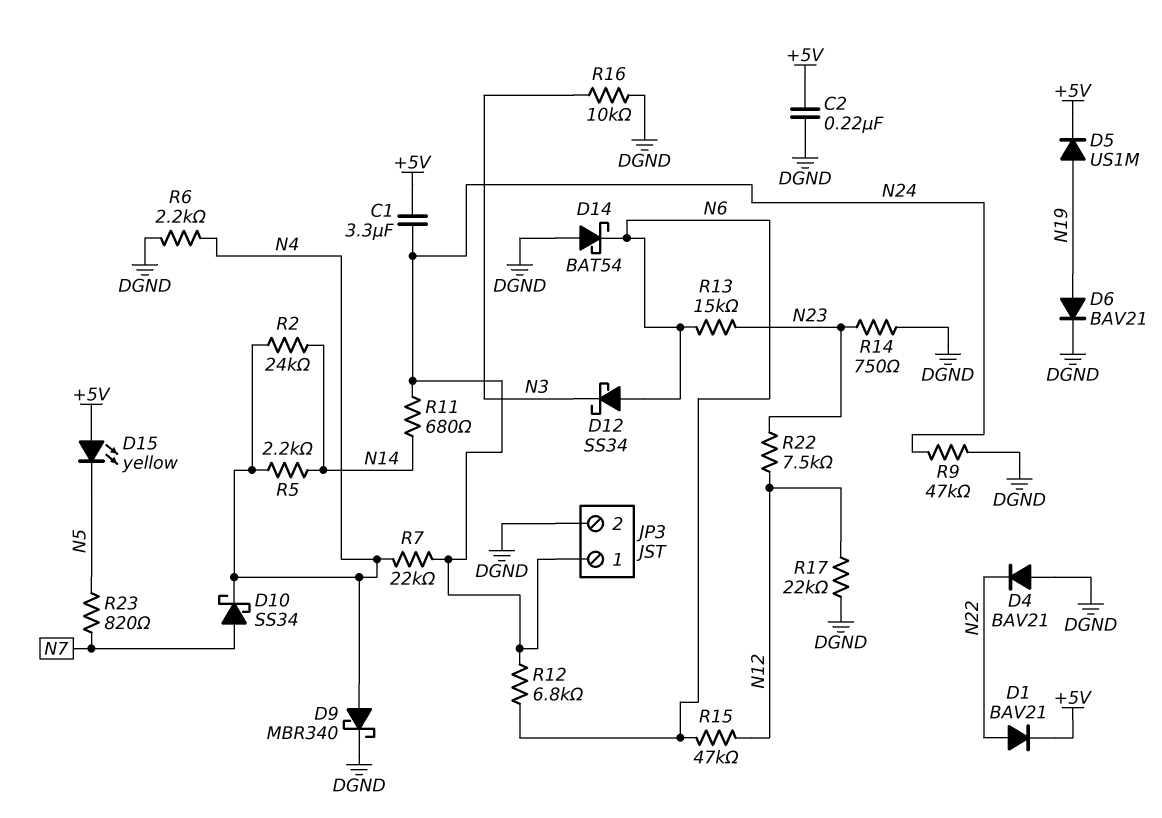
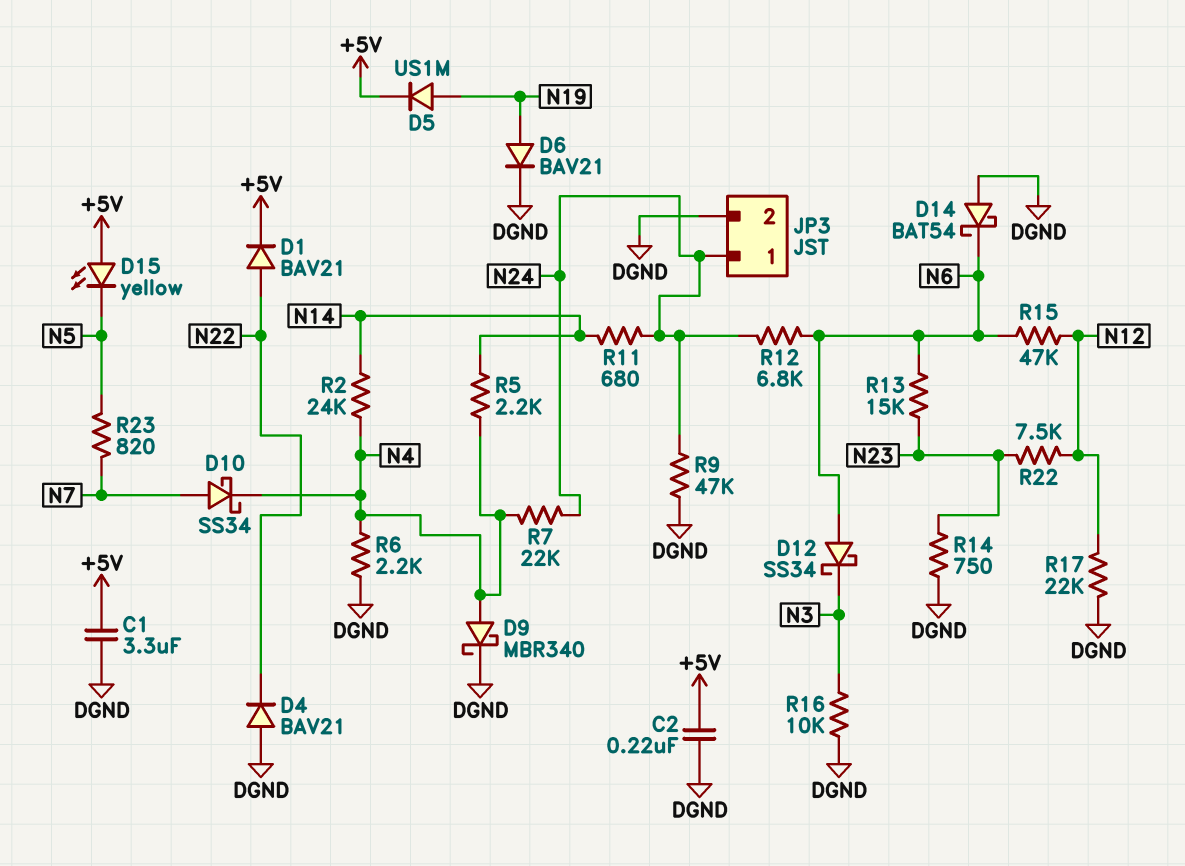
C1: 3.3uF (+5V, N24) -> 3.3uF (+5V, DGND)

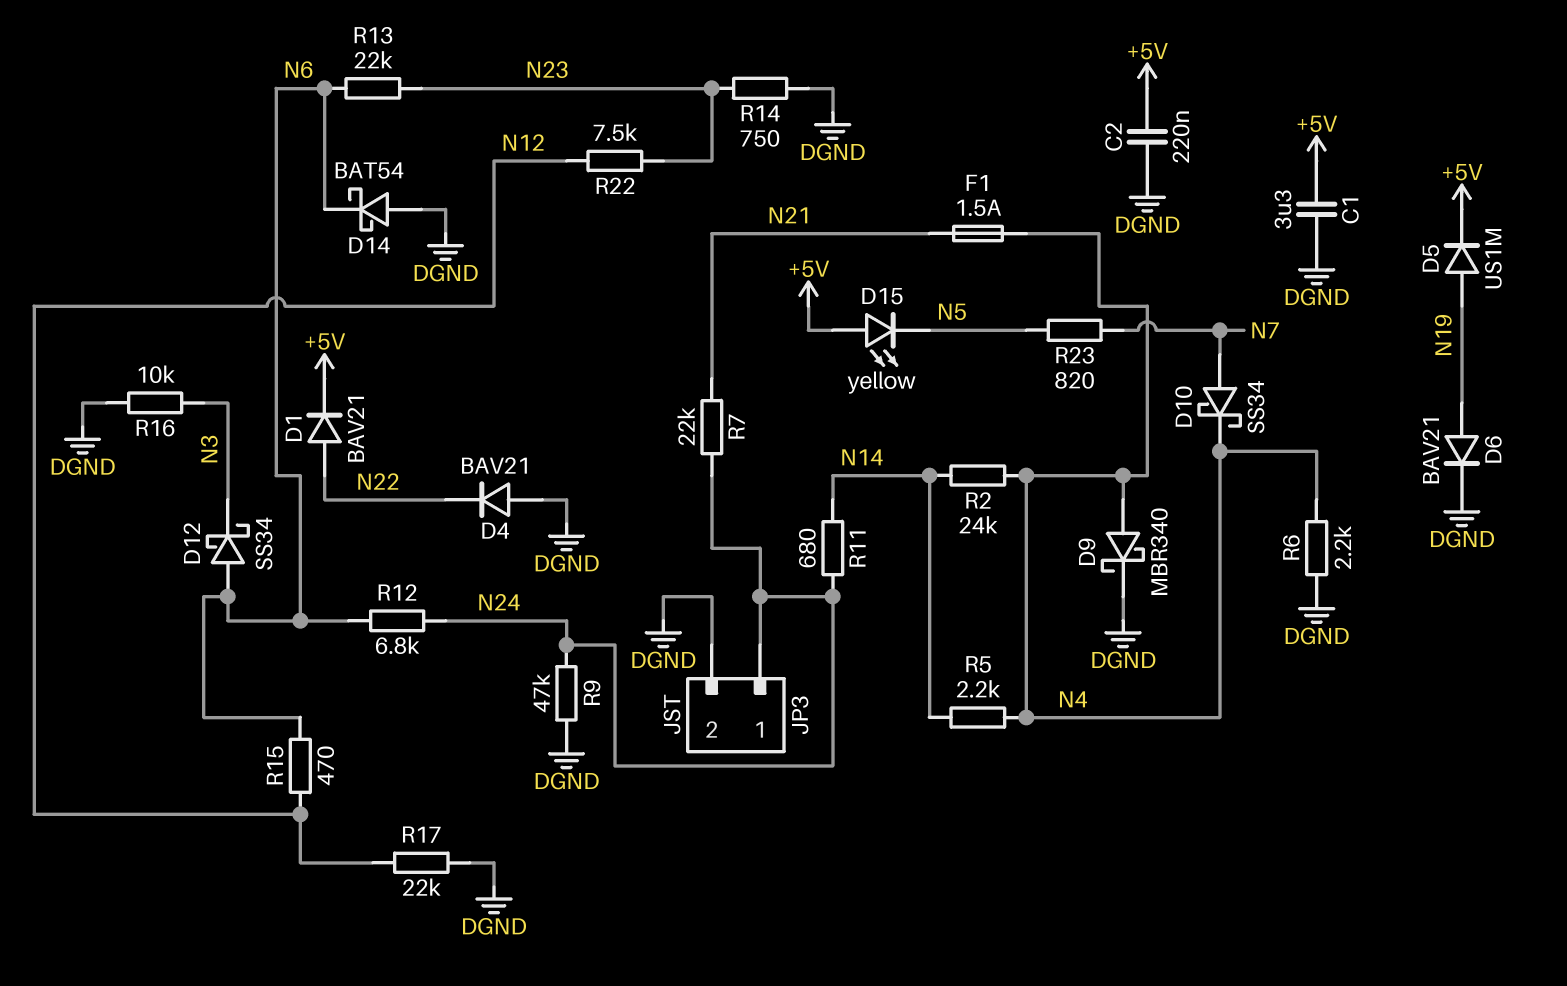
F1: none -> 1.5A (N4, N21)
R7: 22k (N4, N24) -> 22k (N21, N24)
R13: 15k (N6, N23) -> 22k (N6, N23)
R15: 47k (N6, N12) -> 470 (N6, N12)

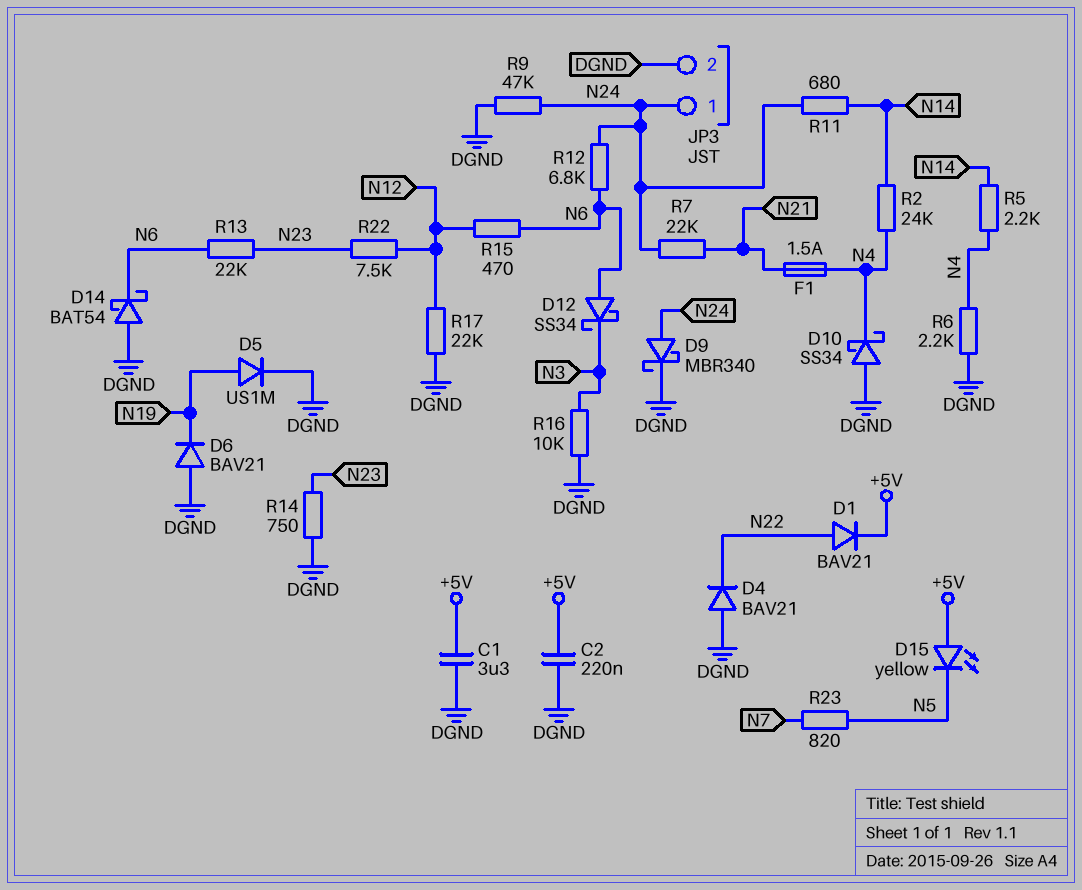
D5: diode US1M (A N19, K +5V) -> diode US1M (A N19, K DGND)
D6: diode BAV21 (A N19, K DGND) -> diode BAV21 (A DGND, K N19)
D9: schottky MBR340 (A N4, K DGND) -> schottky MBR340 (A N24, K DGND)
D10: schottky SS34 (A N7, K N4) -> schottky SS34 (A DGND, K N4)

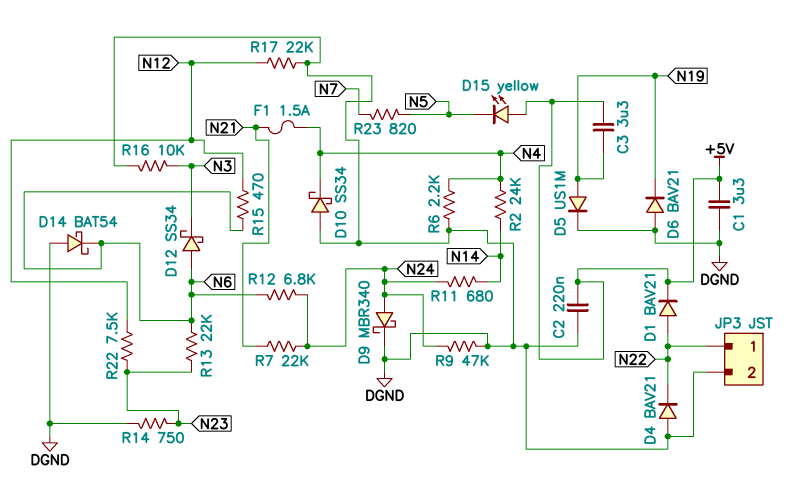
C3: none -> 3.3uF (+5V, N19)
JP3 pin 1: N24 -> N22
R5: 2.2k (N4, N14) -> none

